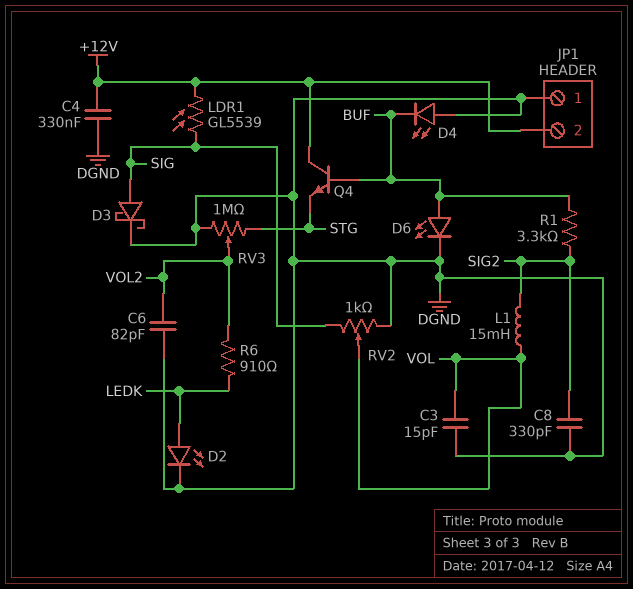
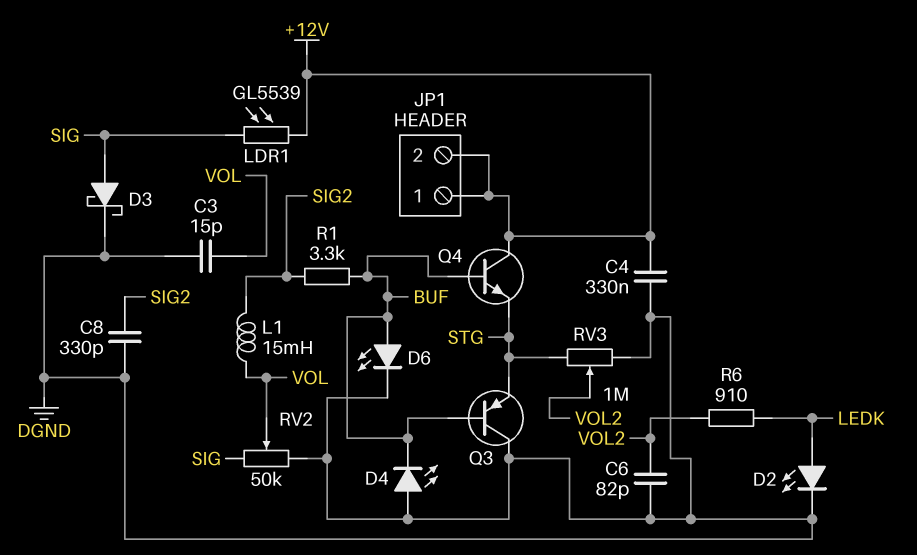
JP1 pin 1: DGND -> +12V
Q3: none -> PNP (B BUF, C DGND, E STG)
RV2: 1k (DGND, SIG, wiper VOL) -> 50k (DGND, SIG, wiper VOL)

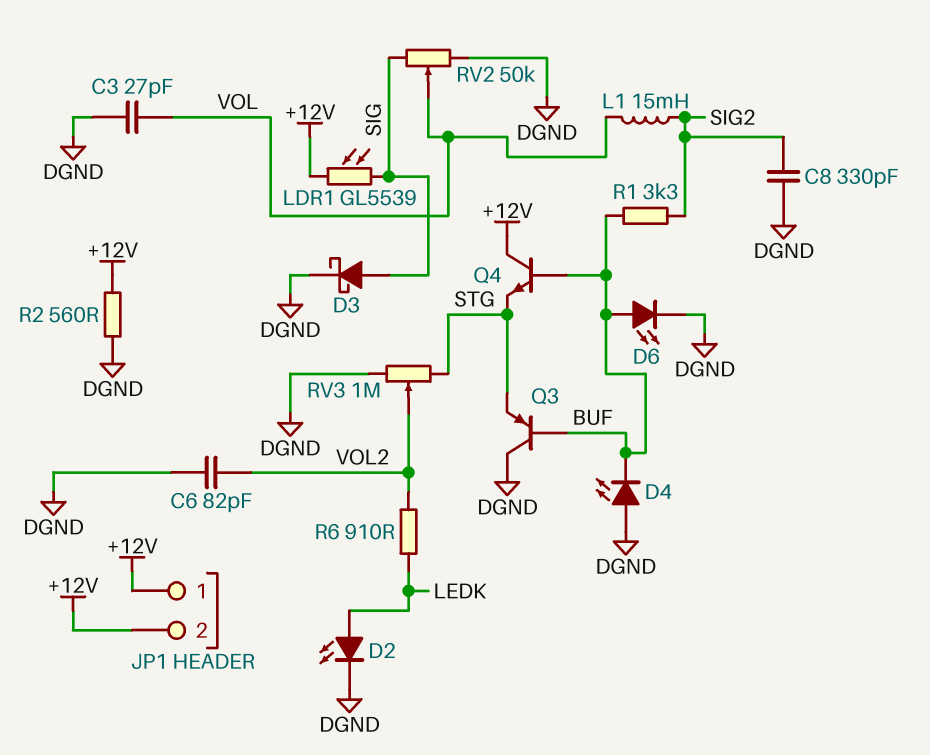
C3: 15pF (DGND, VOL) -> 27pF (DGND, VOL)
C4: 330nF (+12V, DGND) -> none
R2: none -> 560 (+12V, DGND)

